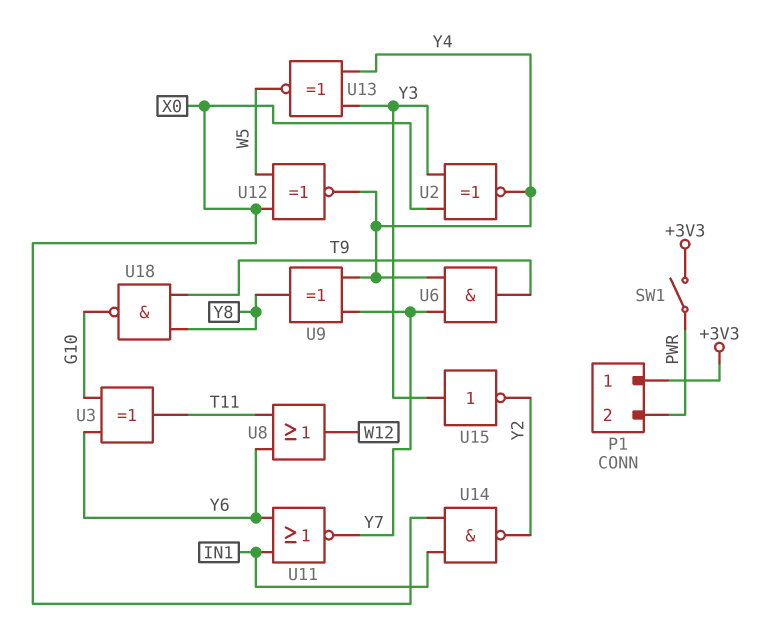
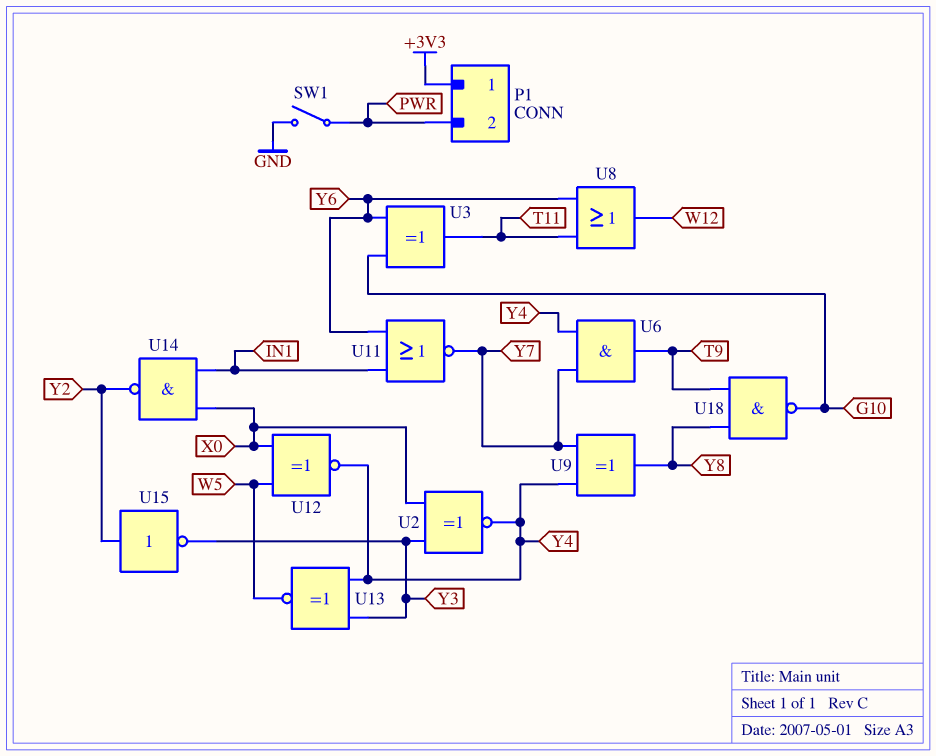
SW1: switch (+3V3, PWR) -> switch (GND, PWR)
U15: NOT (in Y3, out Y2) -> NOT (in Y2, out Y3)

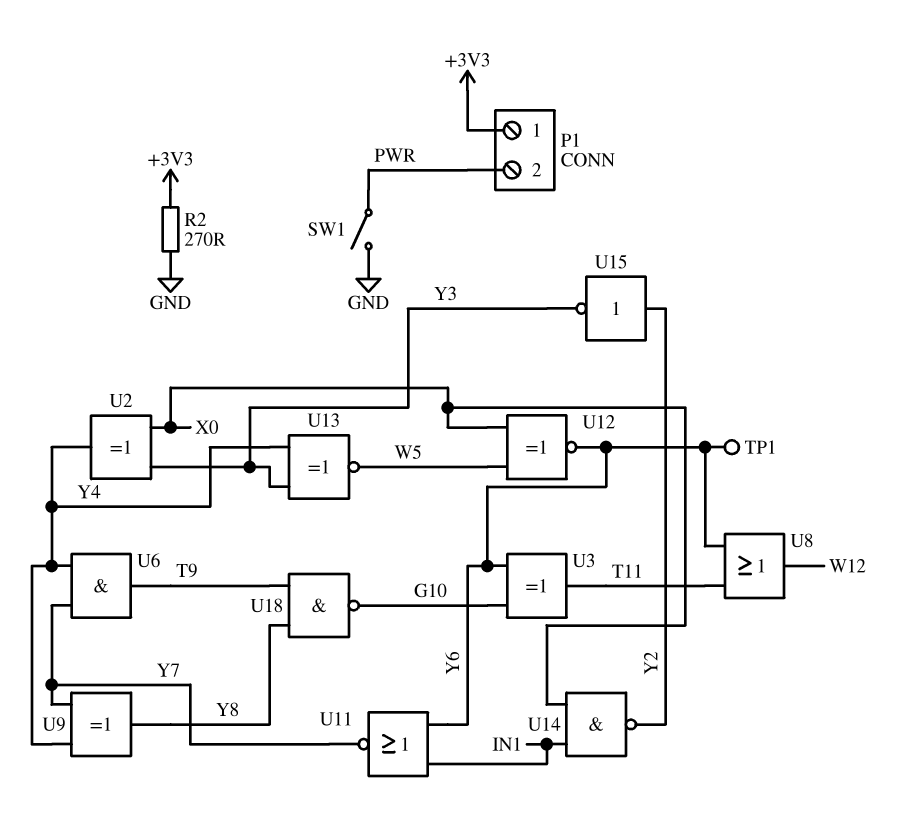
R2: none -> 270 (+3V3, GND)
TP1: none -> test point (Y6)
U2: XNOR (in X0, in Y3, out Y4) -> XOR (in X0, in Y3, out Y4)
U12: XNOR (in W5, in X0, out Y4) -> XNOR (in W5, in X0, out Y6)

